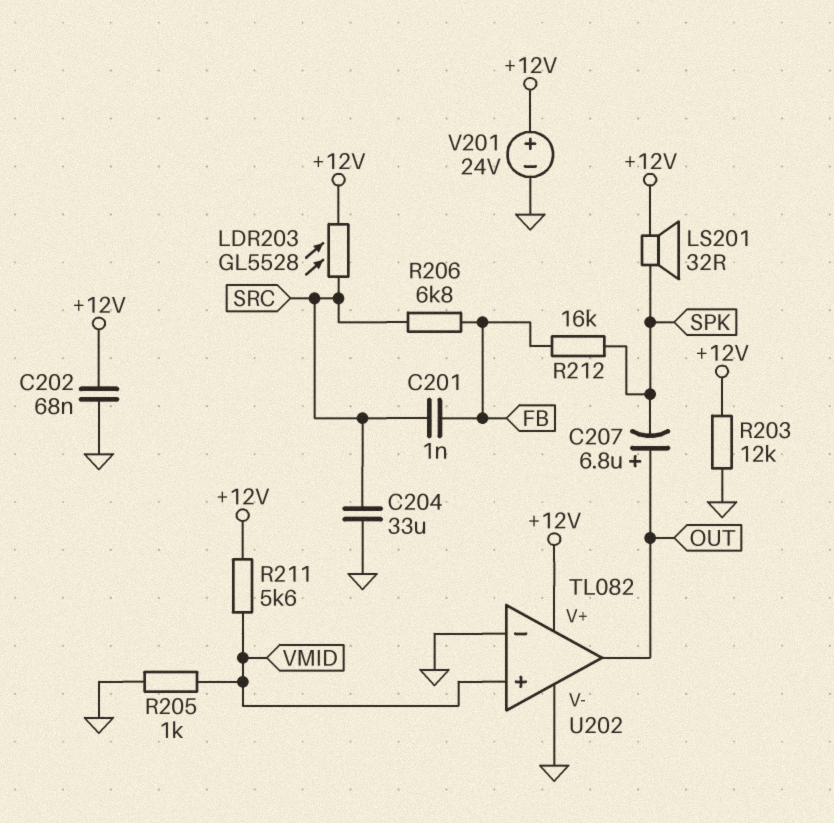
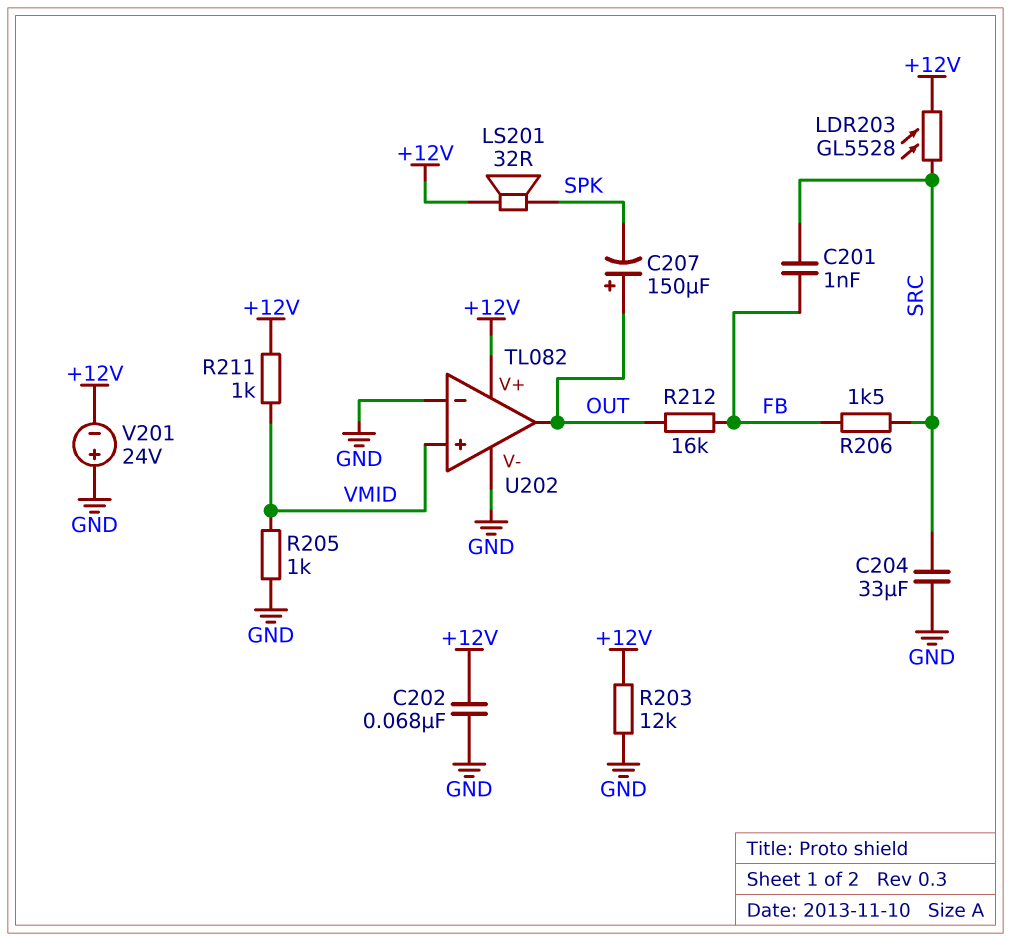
C207: 6.8uF (plus OUT, minus SPK) -> 150uF (plus OUT, minus SPK)
R206: 6.8k (FB, SRC) -> 1.5k (FB, SRC)
R211: 5.6k (+12V, VMID) -> 1k (+12V, VMID)
R212: 16k (FB, SPK) -> 16k (FB, OUT)
V201: 24V (plus +12V, minus GND) -> 24V (plus GND, minus +12V)

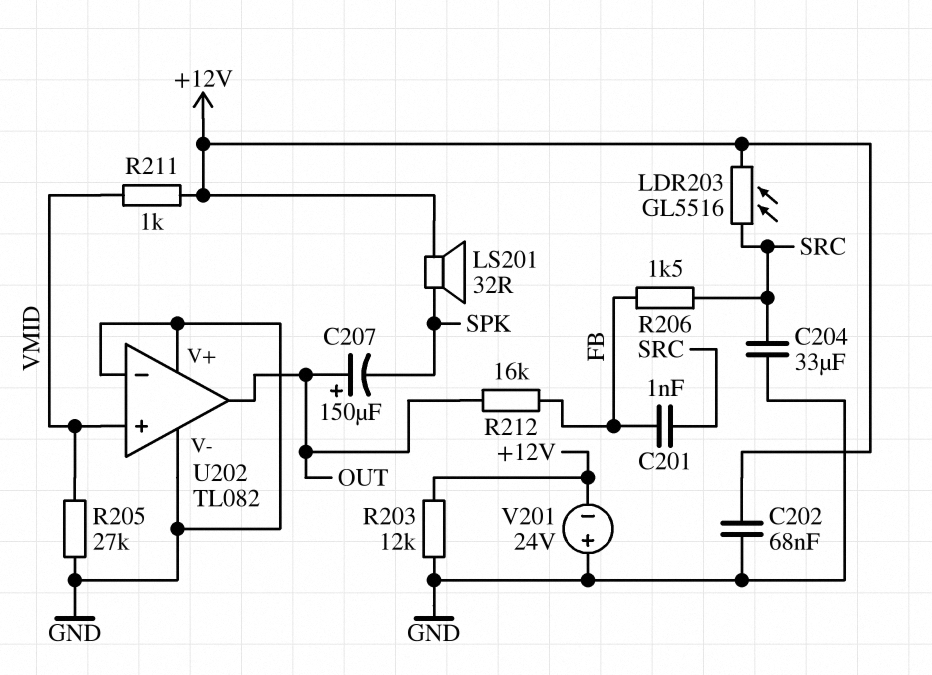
LDR203: GL5528 (+12V, SRC) -> GL5516 (+12V, SRC)
R205: 1k (GND, VMID) -> 27k (GND, VMID)
U202 pin V+: +12V -> GND

